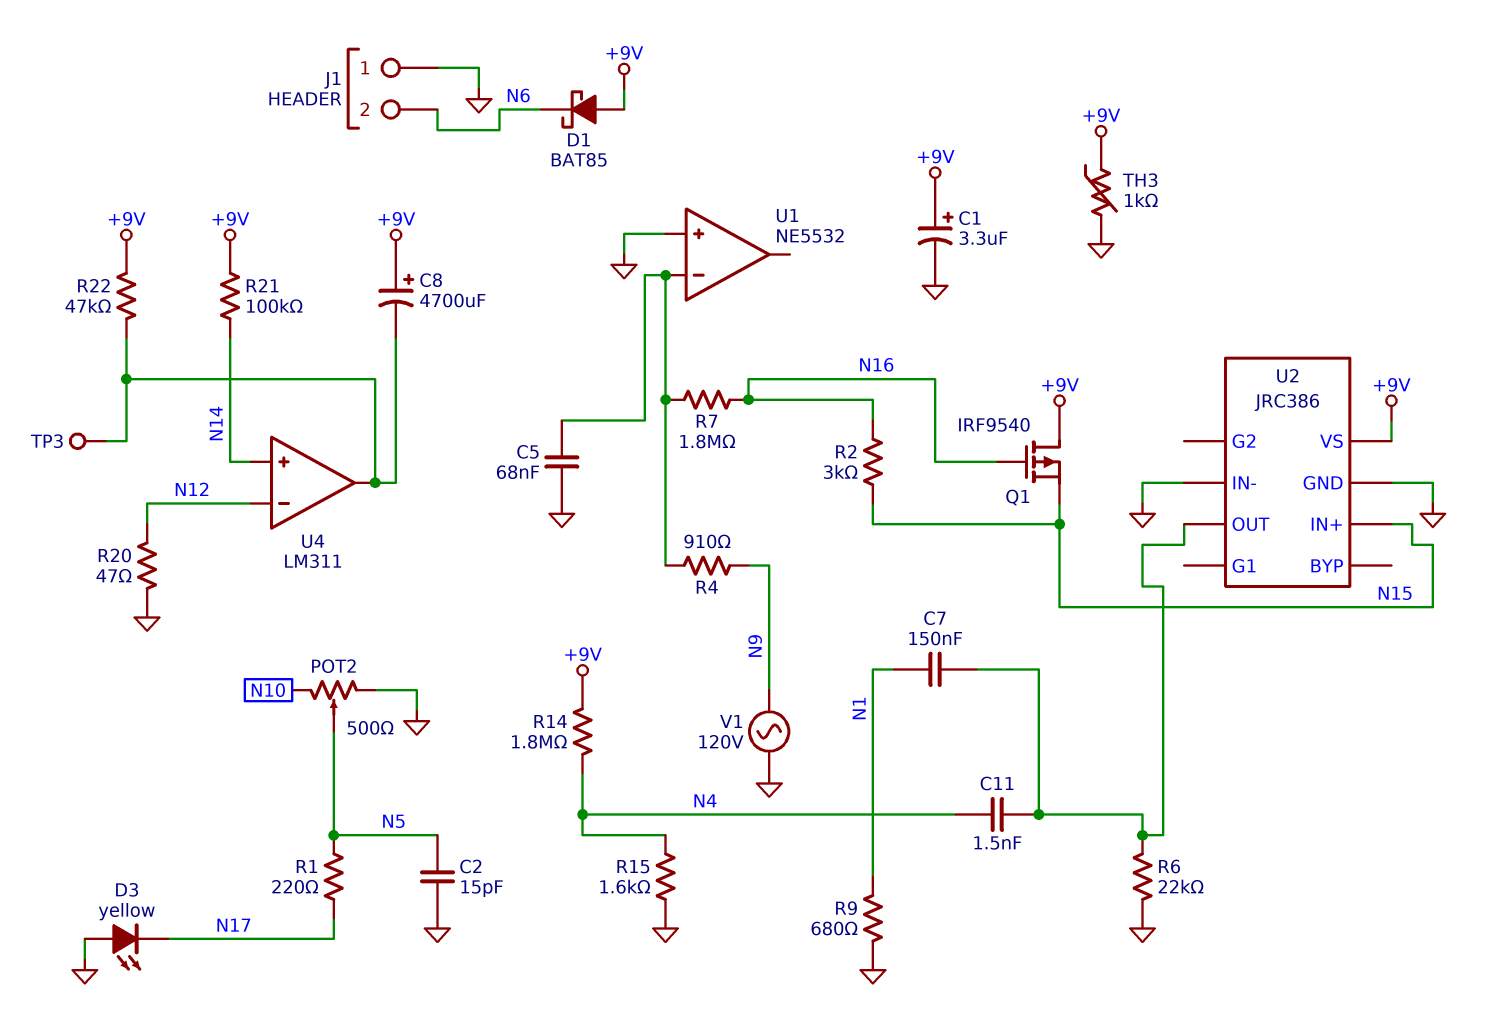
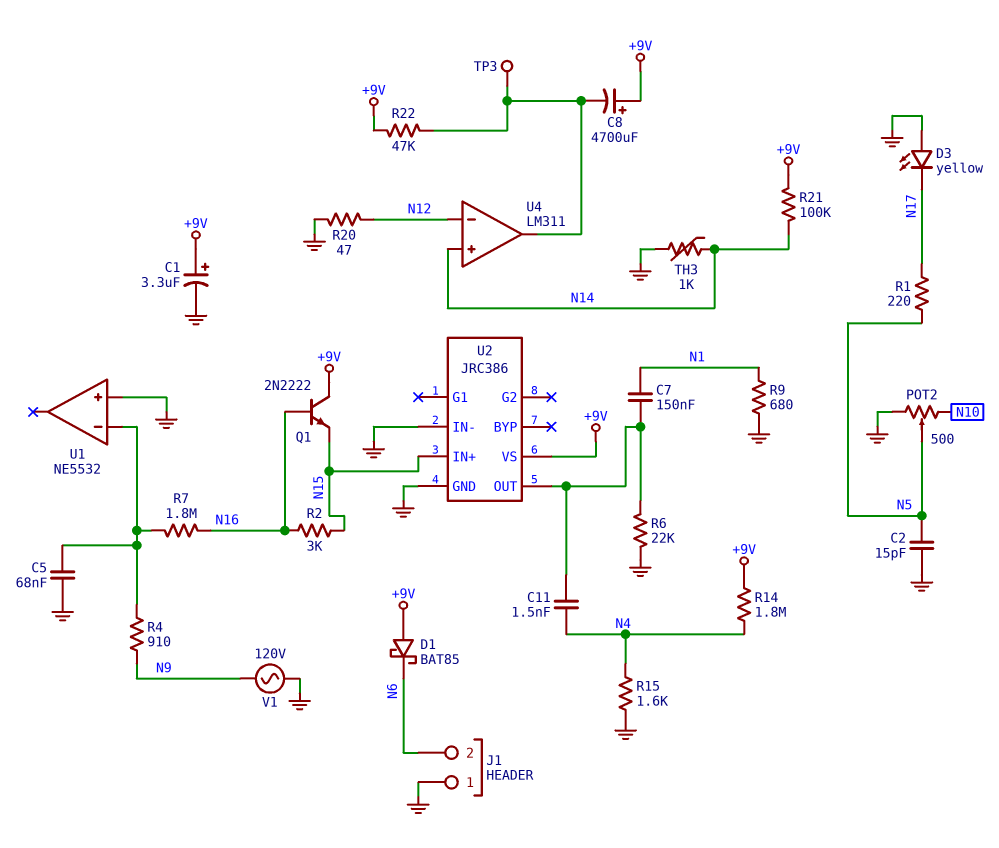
Q1: PMOS IRF9540 (G N16, D +9V, S N15) -> NPN 2N2222 (B N16, C +9V, E N15)
TH3: 1k (+9V, GND) -> 1k (GND, N14)

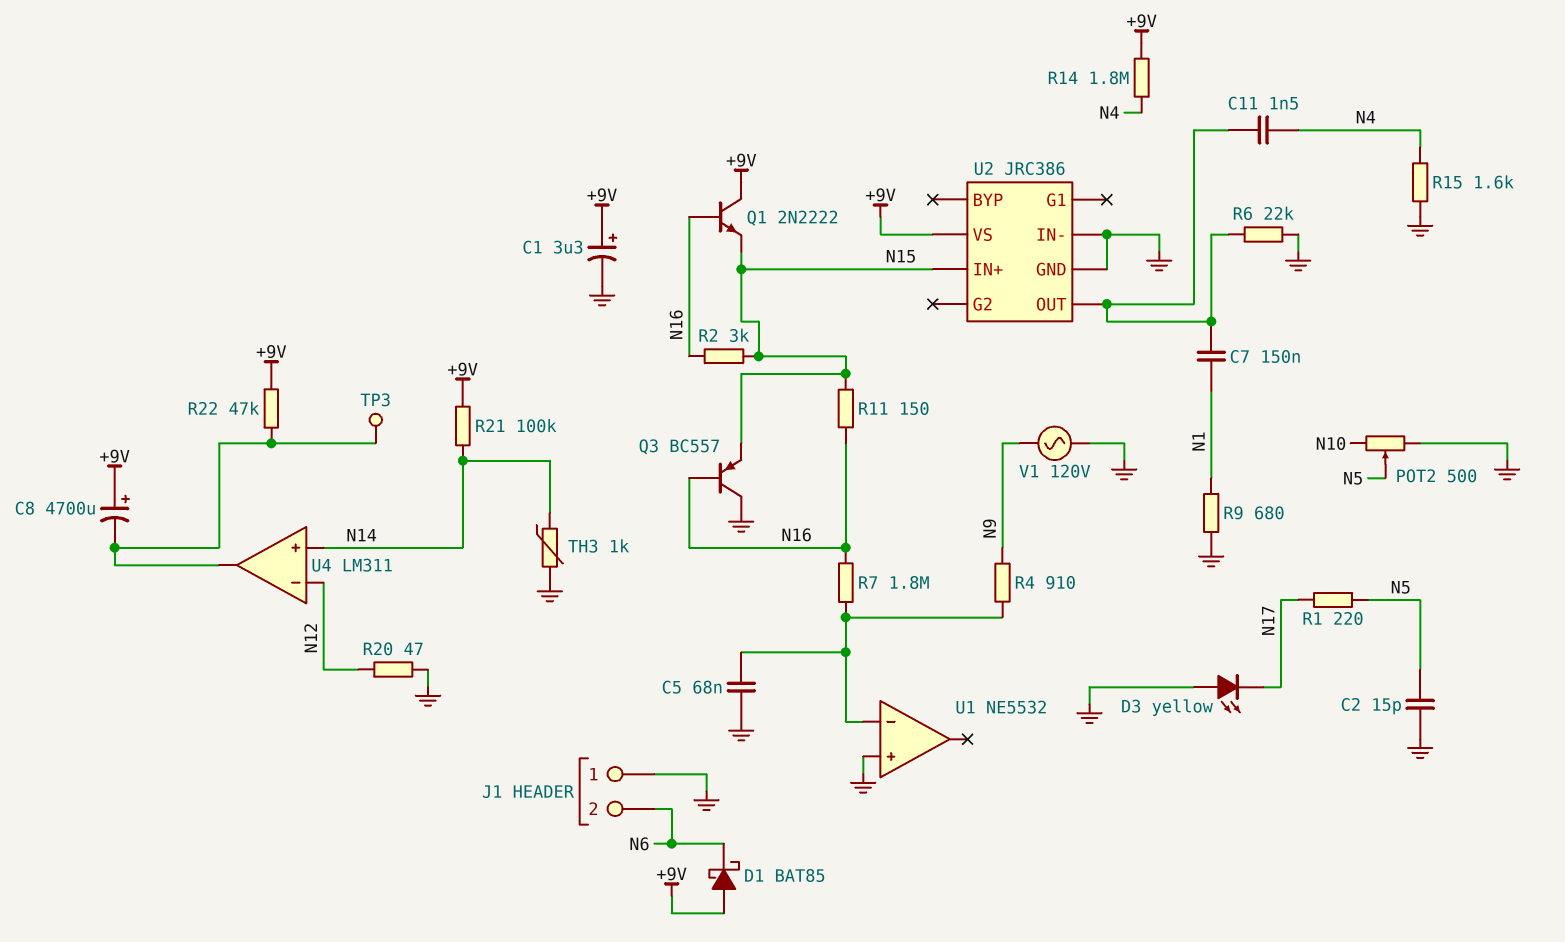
Q3: none -> PNP BC557 (B N16, C GND, E N15)
R11: none -> 150 (N15, N16)

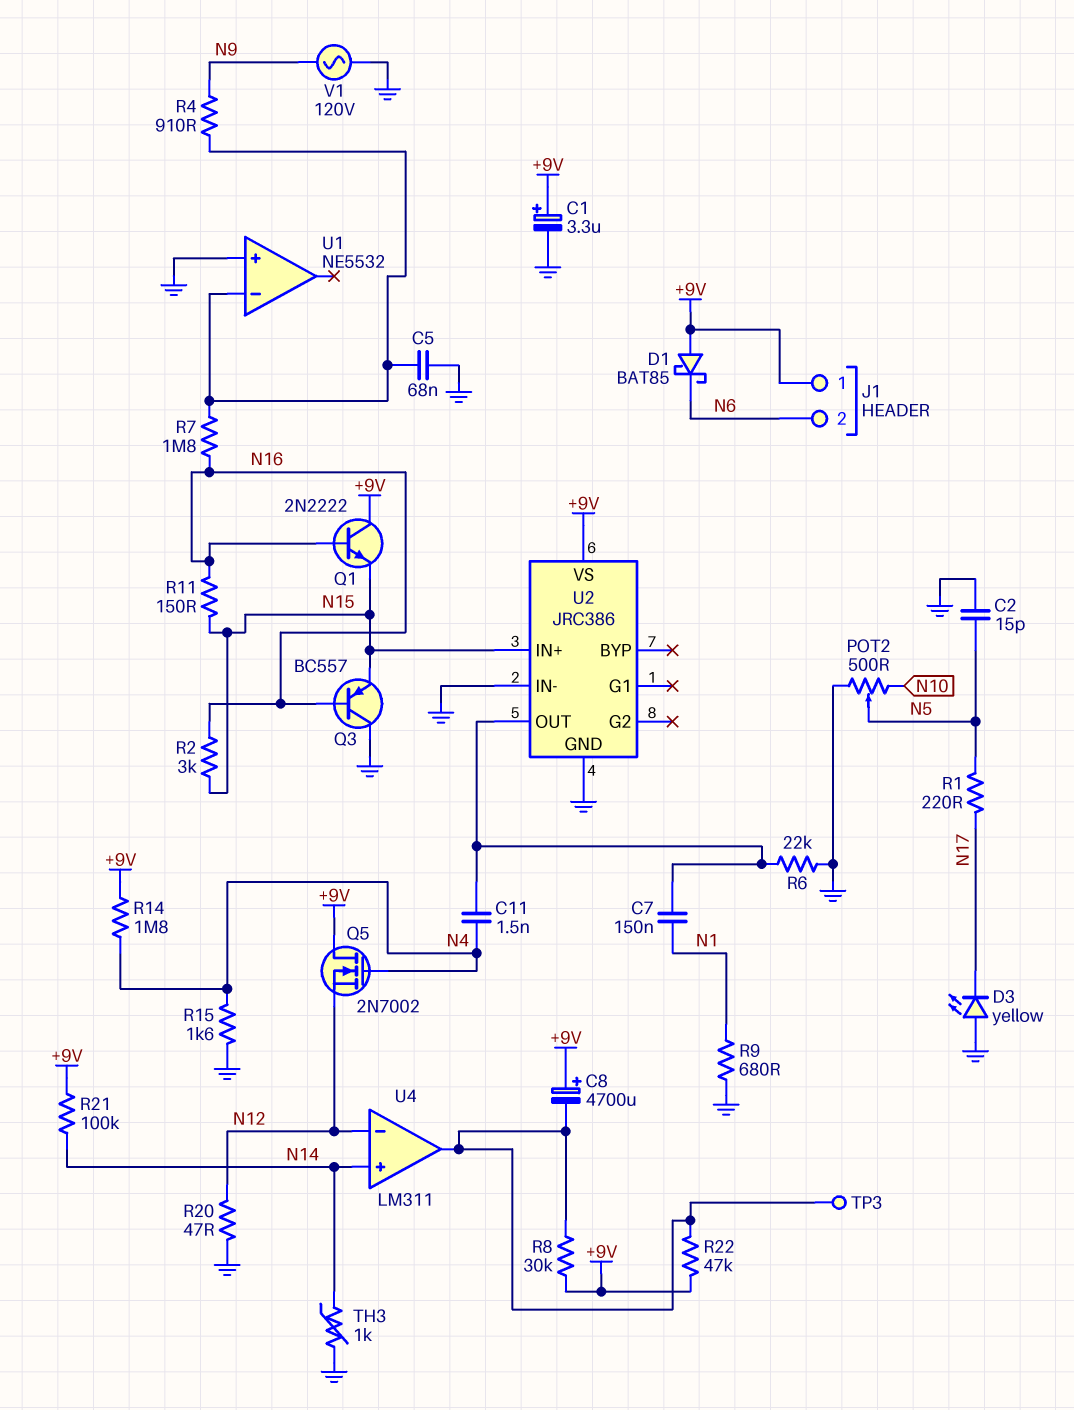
J1 pin 1: GND -> +9V
Q5: none -> NMOS 2N7002 (G N4, D +9V, S N12)
R8: none -> 30k (+9V, U4/out)

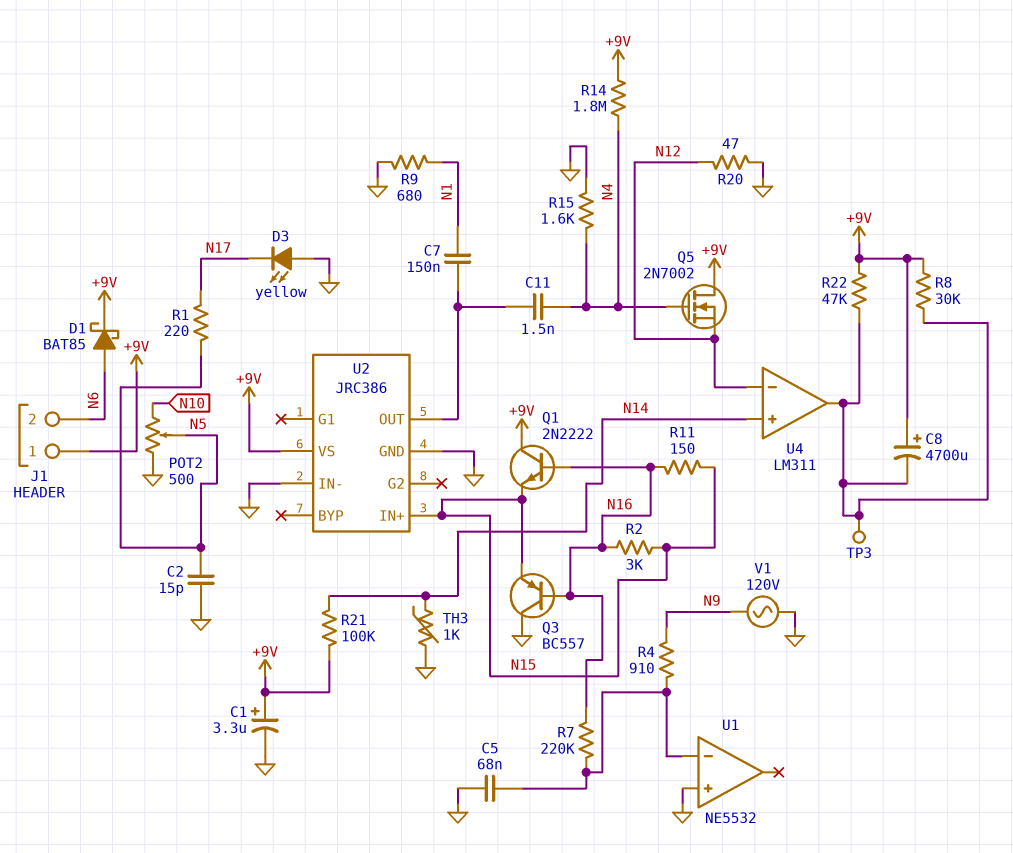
D1: schottky BAT85 (A +9V, K N6) -> schottky BAT85 (A N6, K +9V)
R6: 22k (GND, U2/OUT) -> none
R7: 1.8M (N16, U1/in-) -> 220k (N16, U1/in-)

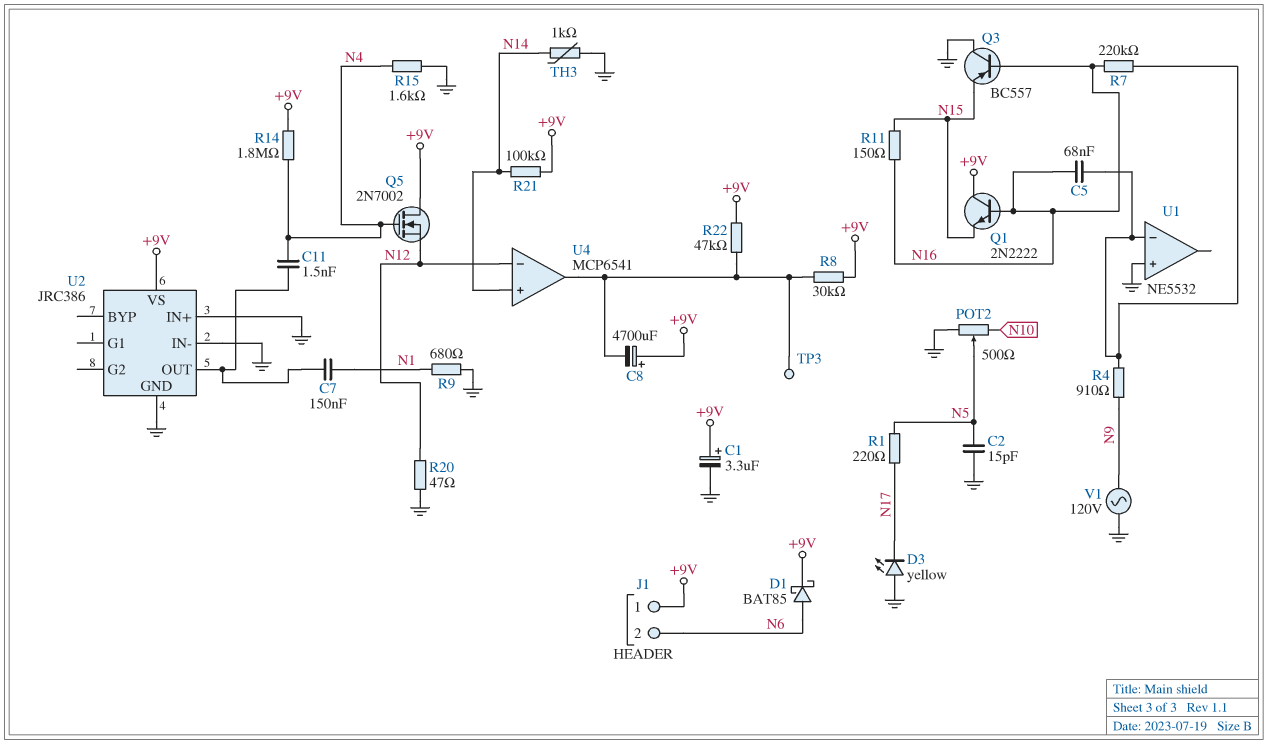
C5: 68nF (GND, U1/in-) -> 68nF (N16, U1/in-)
R2: 3k (N15, N16) -> none
U2 pin IN+: N15 -> GND
U4: LM311 -> MCP6541

